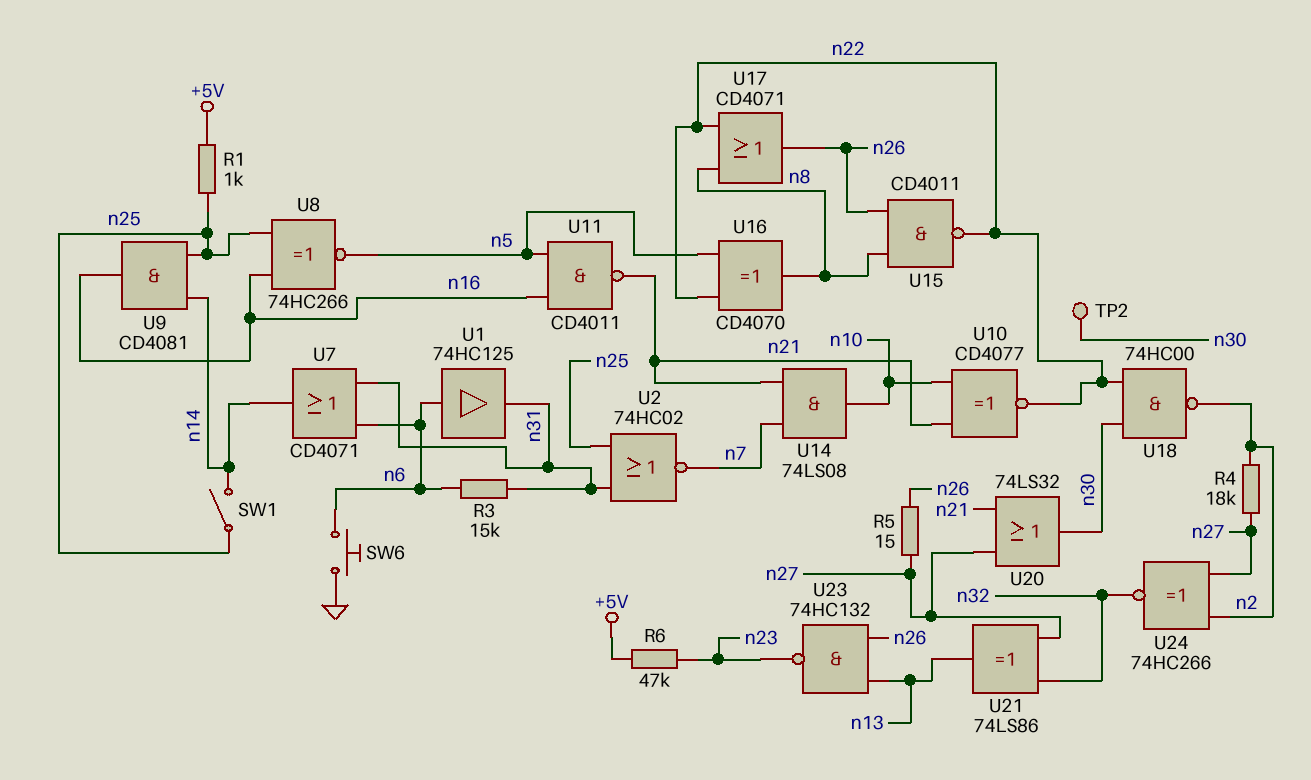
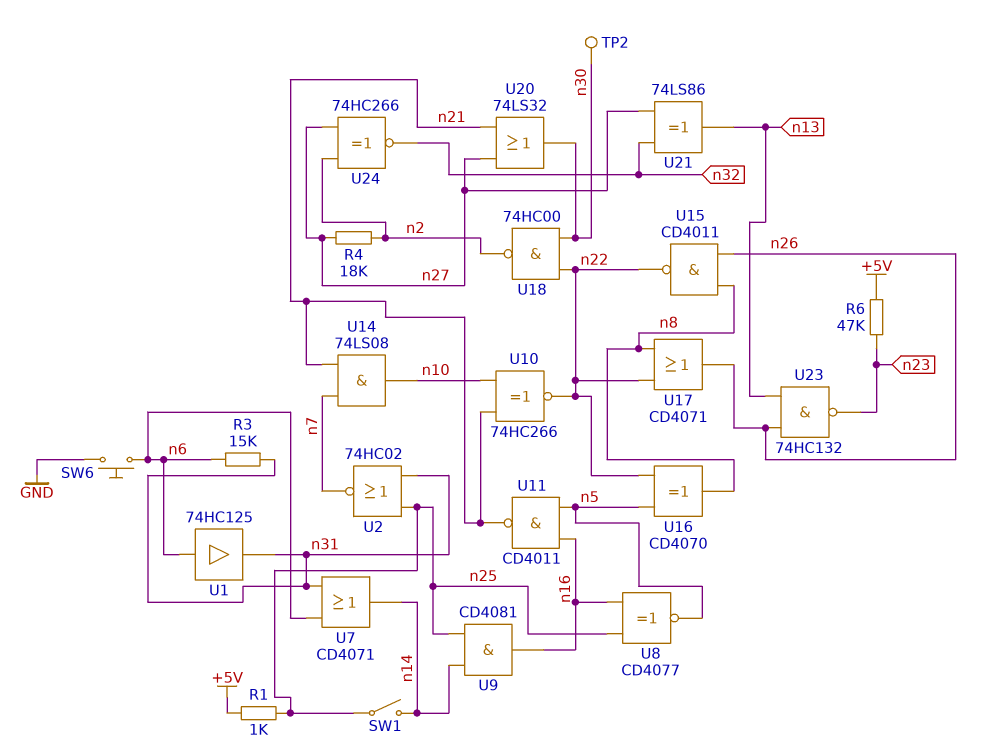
R5: 15 (n26, n27) -> none
U8: XNOR 74HC266 (in n16, in n25, out n5) -> XNOR CD4077 (in n16, in n25, out n5)
U10: XNOR CD4077 (in n10, in n21, out n22) -> XNOR 74HC266 (in n10, in n21, out n22)

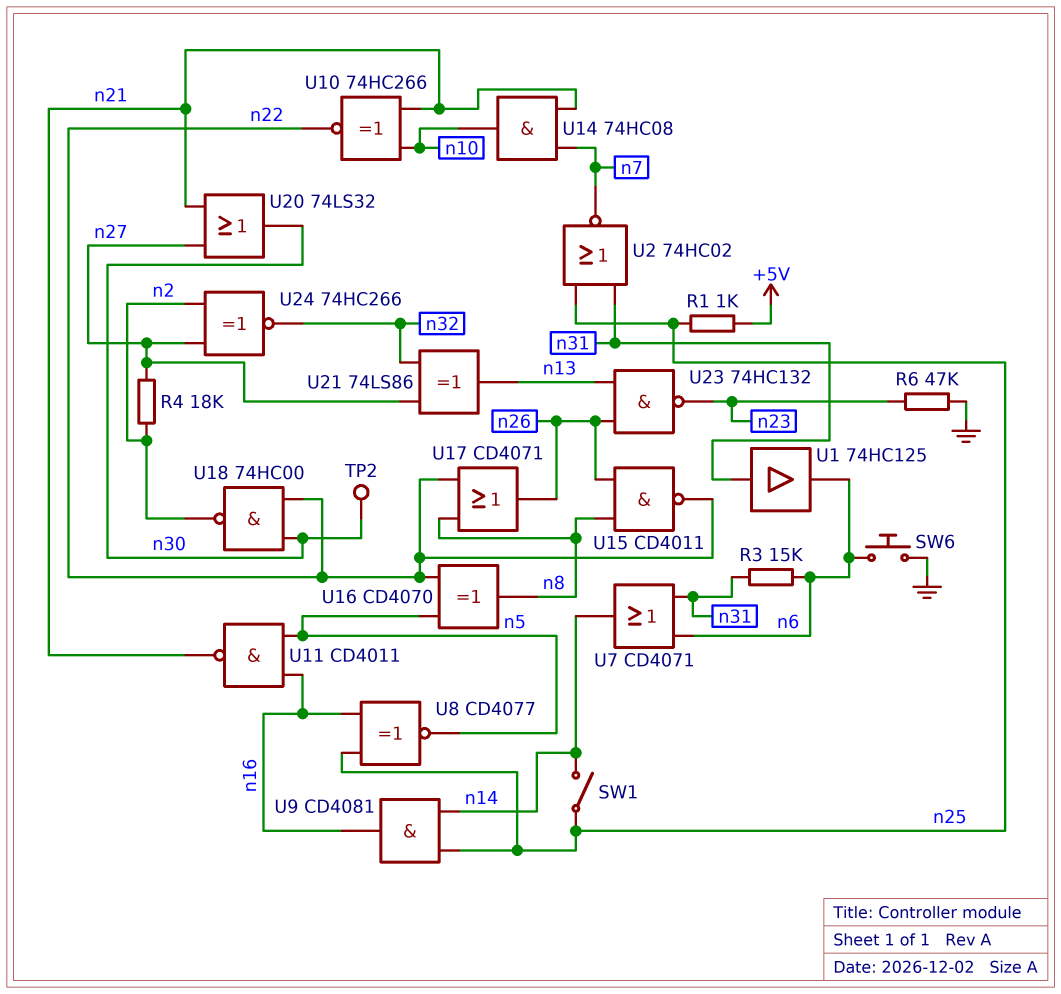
R6: 47k (+5V, n23) -> 47k (GND, n23)
U1: buffer 74HC125 (in n6, out n31) -> buffer 74HC125 (in n31, out n6)
U14: AND 74LS08 (in n7, in n21, out n10) -> AND 74HC08 (in n7, in n21, out n10)

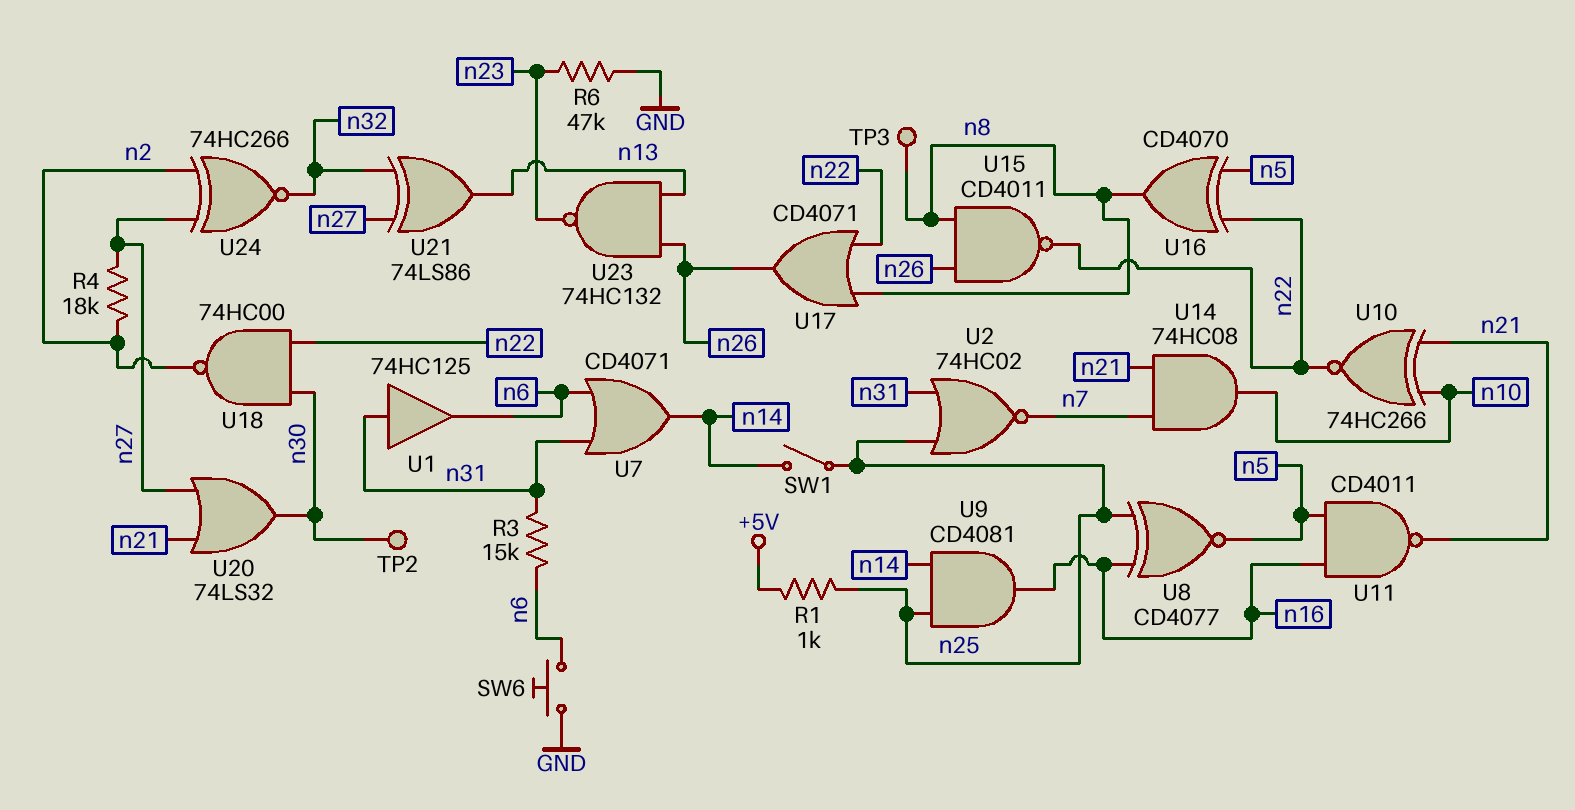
TP3: none -> test point (n8)

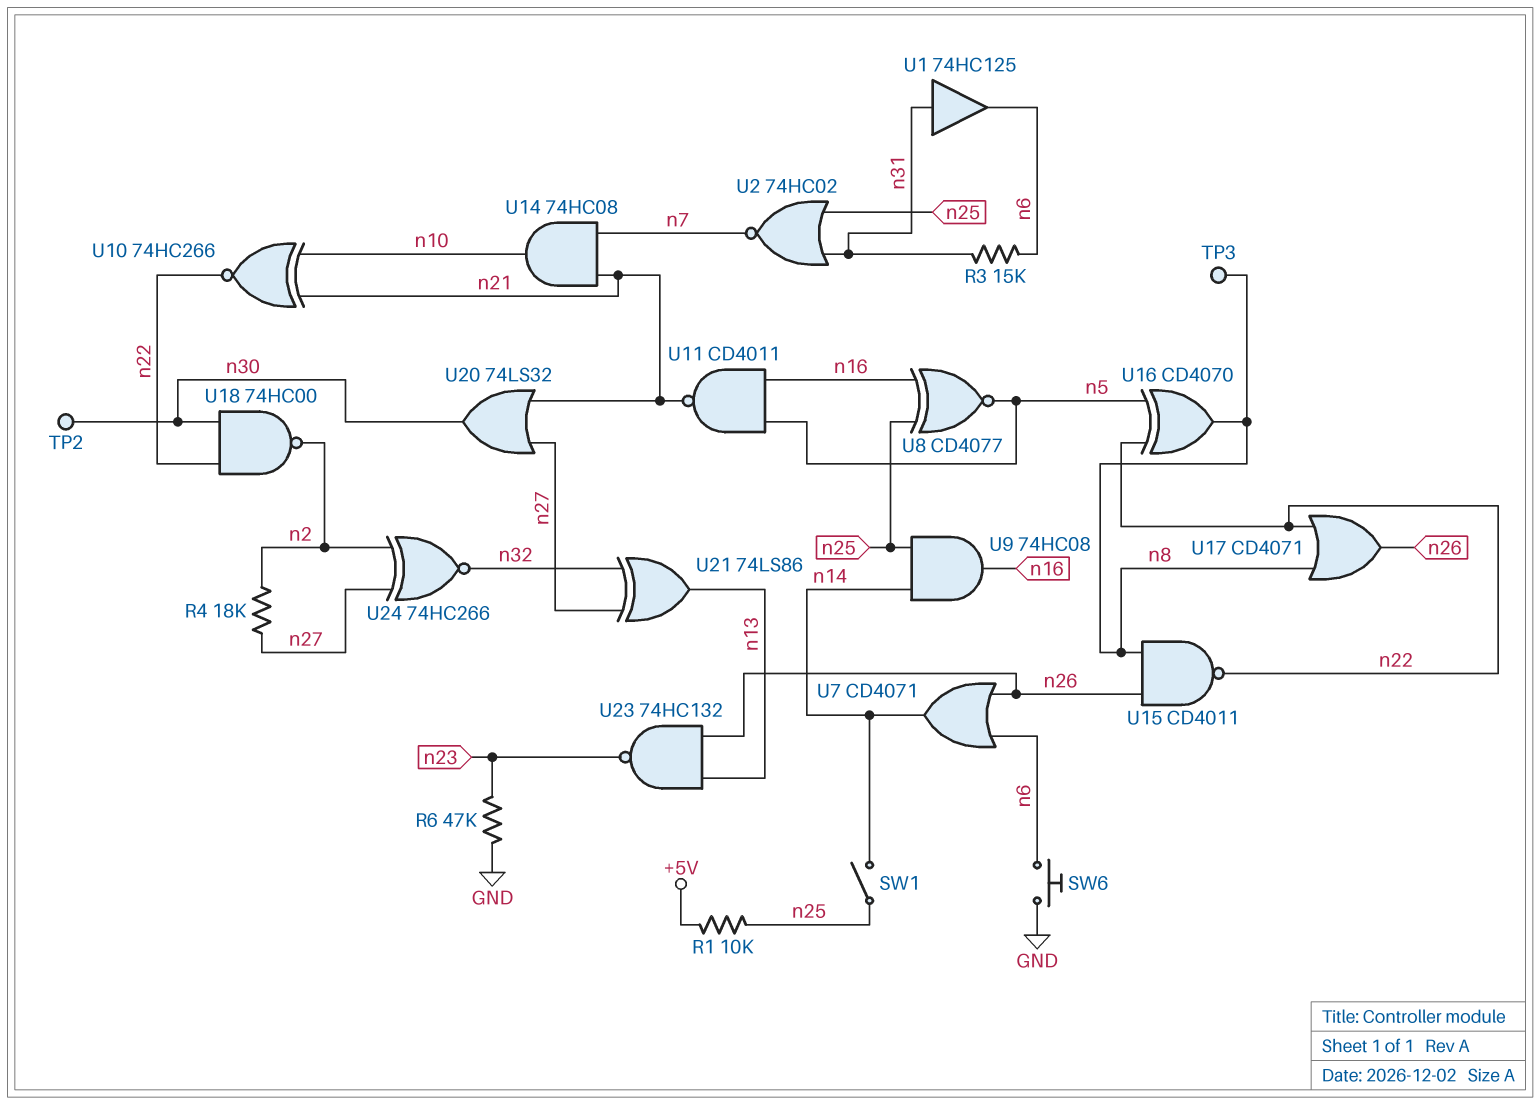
R1: 1k (+5V, n25) -> 10k (+5V, n25)
U7: OR CD4071 (in n6, in n31, out n14) -> OR CD4071 (in n6, in n26, out n14)
U9: AND CD4081 (in n14, in n25, out n16) -> AND 74HC08 (in n14, in n25, out n16)

